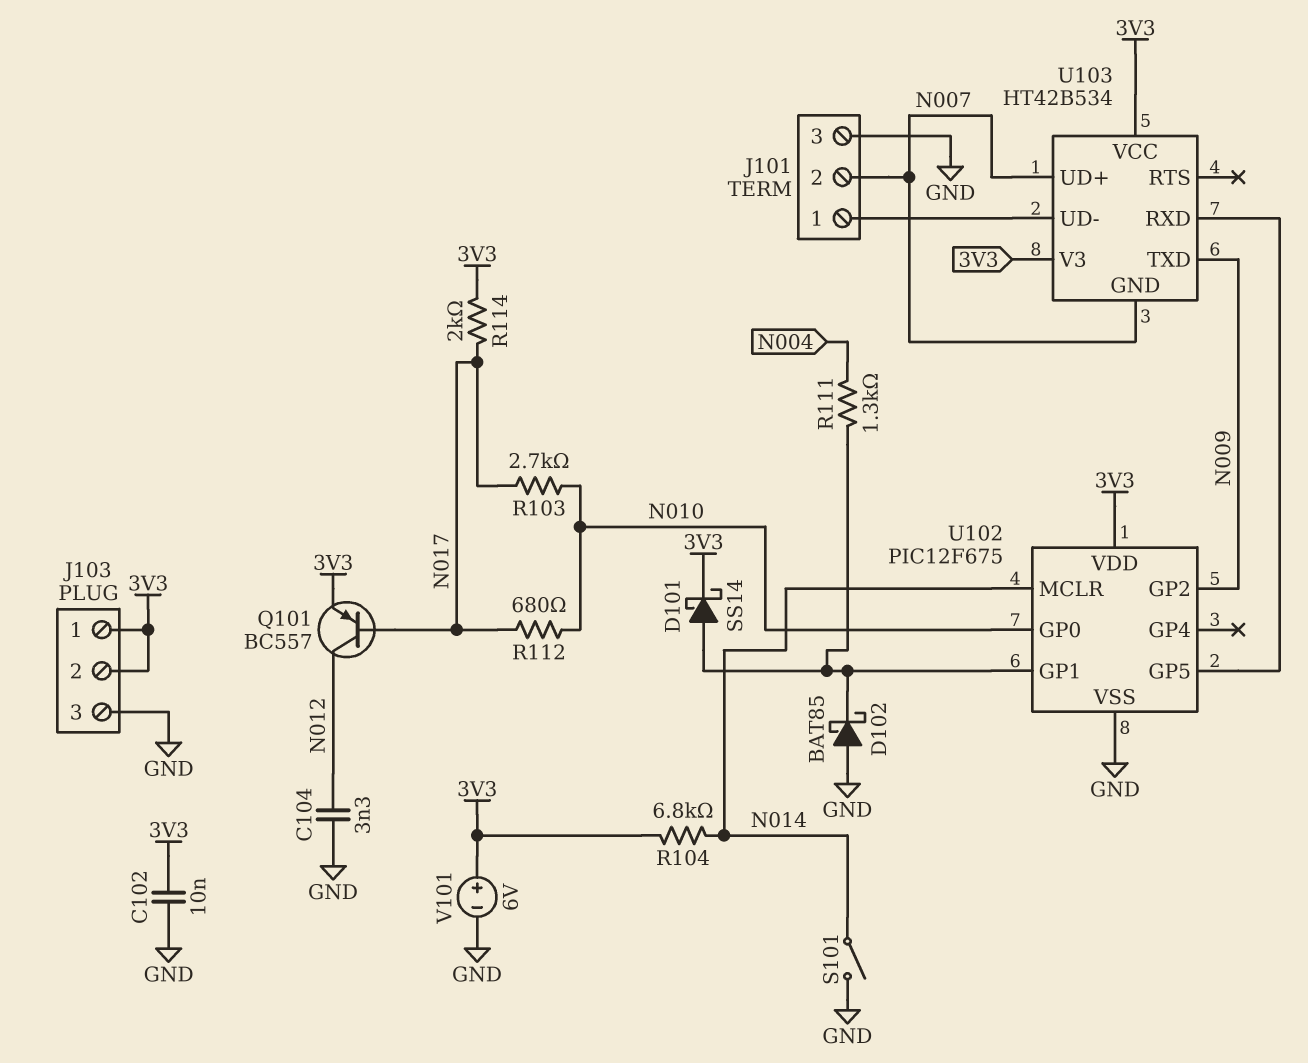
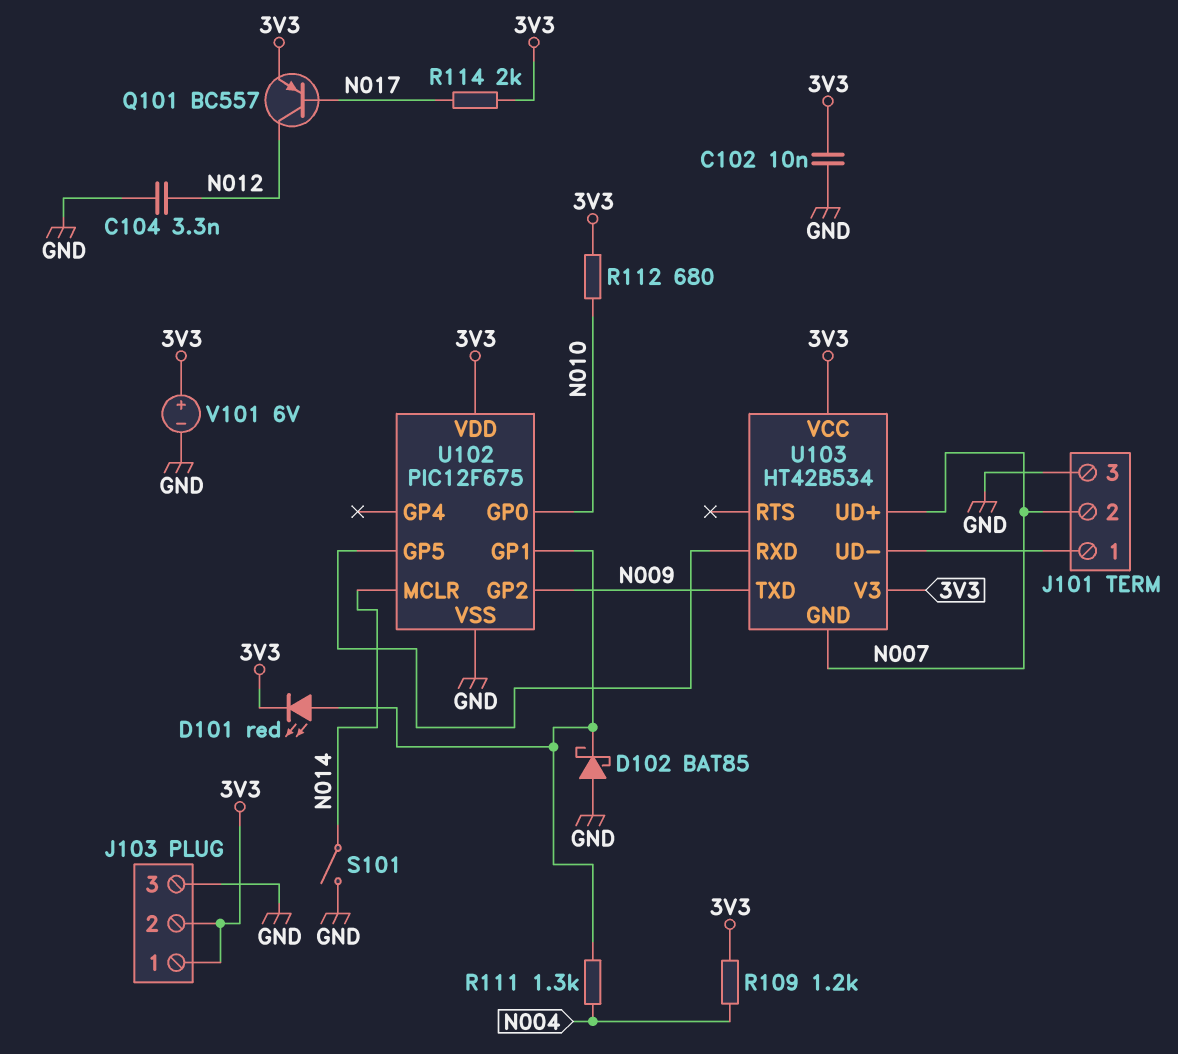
D101: schottky SS14 (A U102/GP1, K 3V3) -> LED red (A U102/GP1, K 3V3)
R103: 2.7k (N010, N017) -> none
R104: 6.8k (3V3, N014) -> none
R109: none -> 1.2k (3V3, N004)
R112: 680 (N010, N017) -> 680 (3V3, N010)

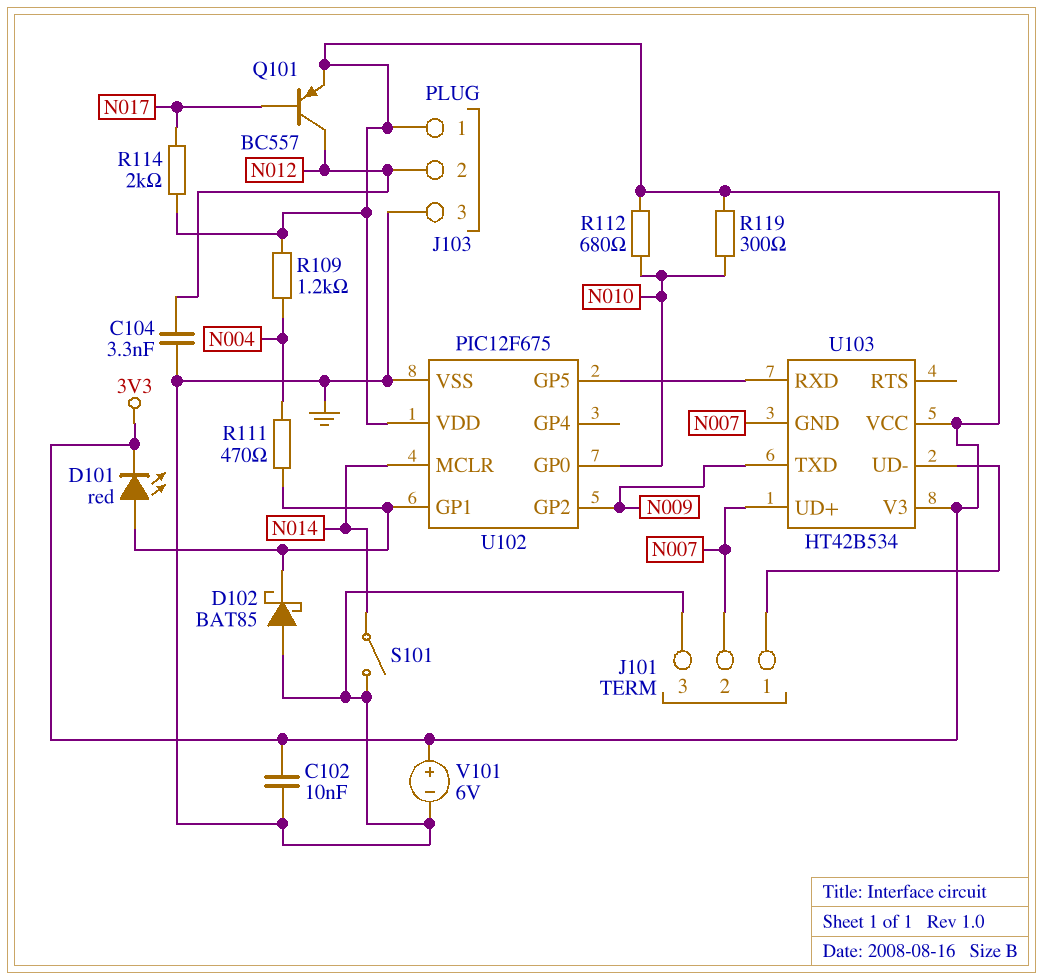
J103 pin 2: 3V3 -> N012
R111: 1.3k (N004, U102/GP1) -> 470 (N004, U102/GP1)
R119: none -> 300 (3V3, N010)

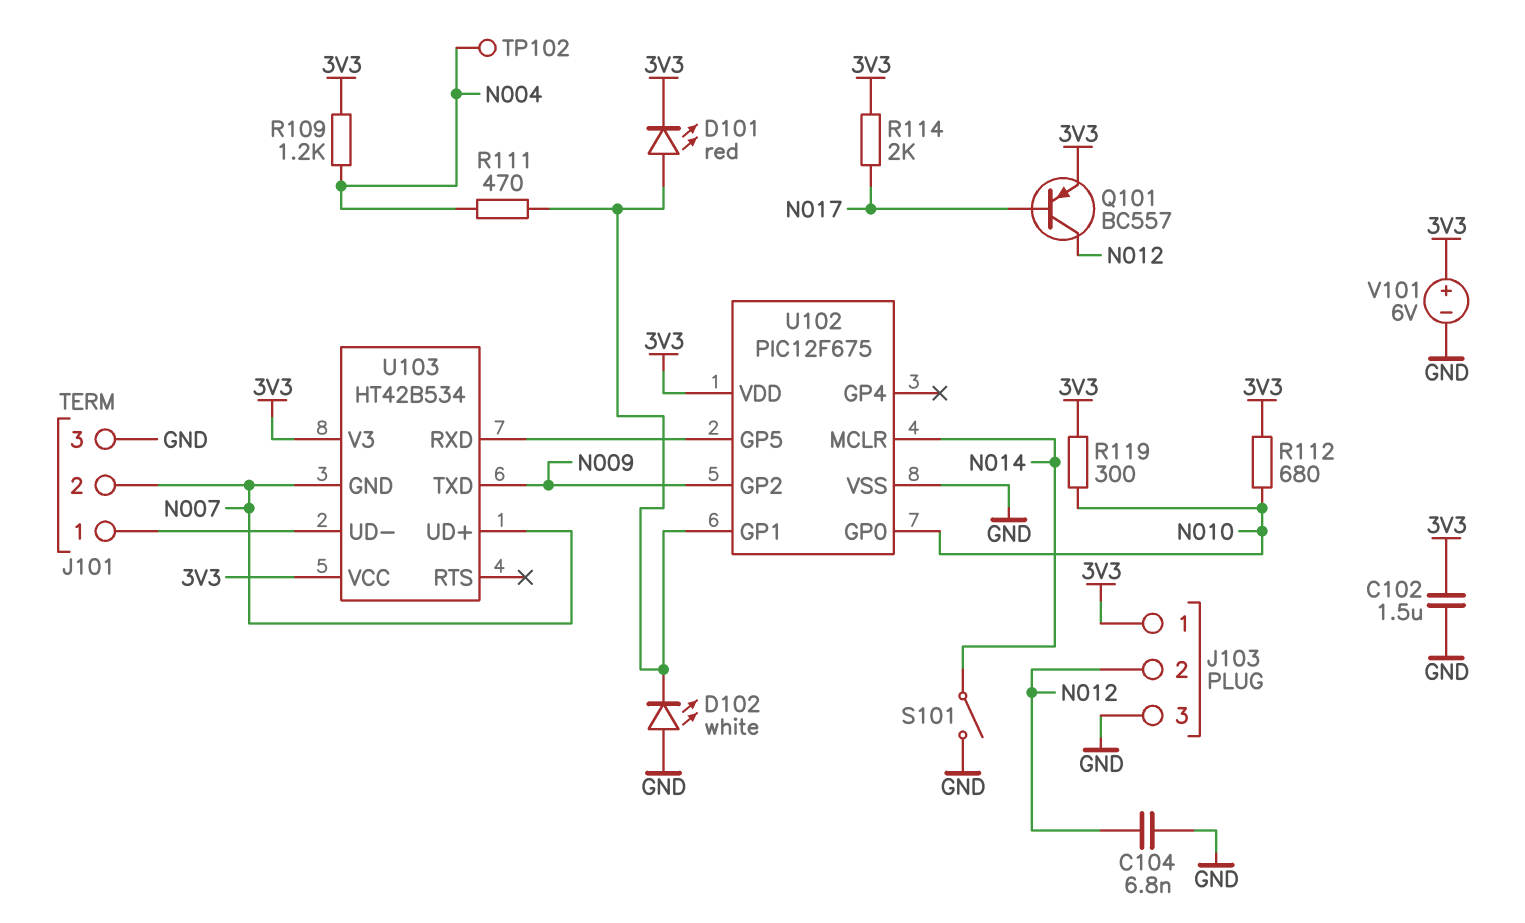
C102: 10nF (3V3, GND) -> 1.5uF (3V3, GND)
C104: 3.3nF (GND, N012) -> 6.8nF (GND, N012)
D102: schottky BAT85 (A GND, K U102/GP1) -> LED white (A GND, K U102/GP1)
TP102: none -> test point (N004)

